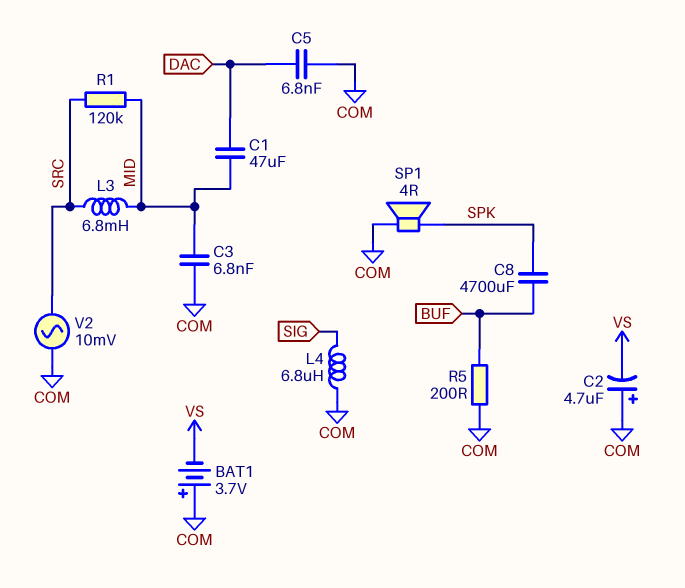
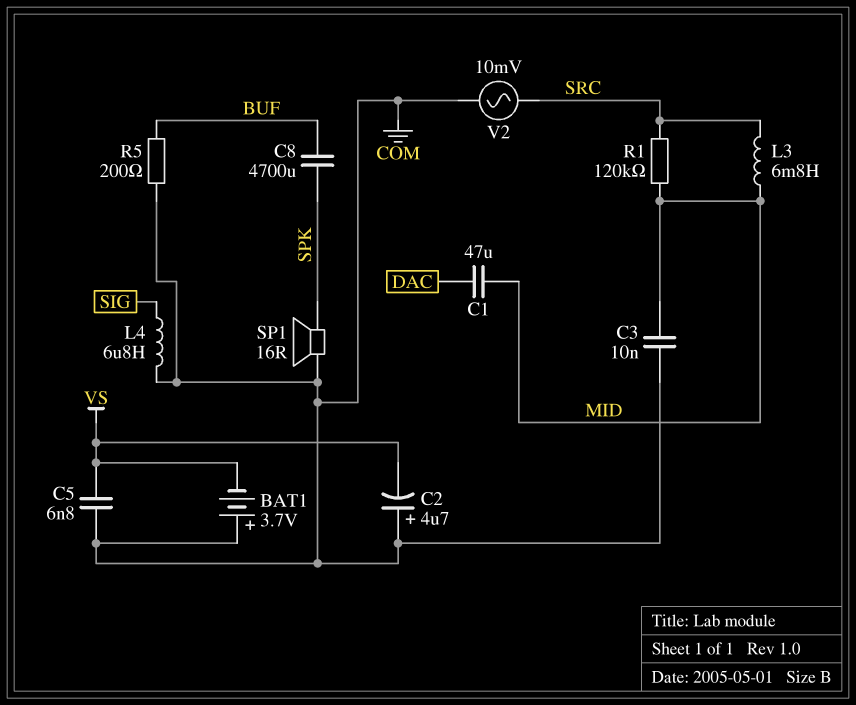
C3: 6.8nF (COM, MID) -> 10nF (COM, MID)
C5: 6.8nF (COM, DAC) -> 6.8nF (COM, VS)
SP1: speaker 4R (COM, SPK) -> speaker 16R (COM, SPK)

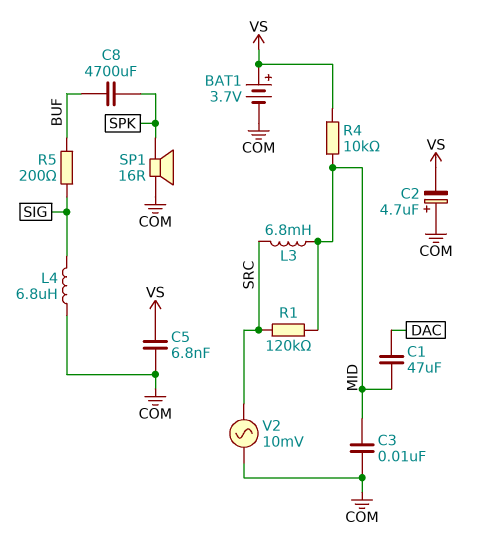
BAT1: 3.7V (plus COM, minus VS) -> 3.7V (plus VS, minus COM)
R4: none -> 10k (MID, VS)
R5: 200 (BUF, COM) -> 200 (BUF, SIG)

